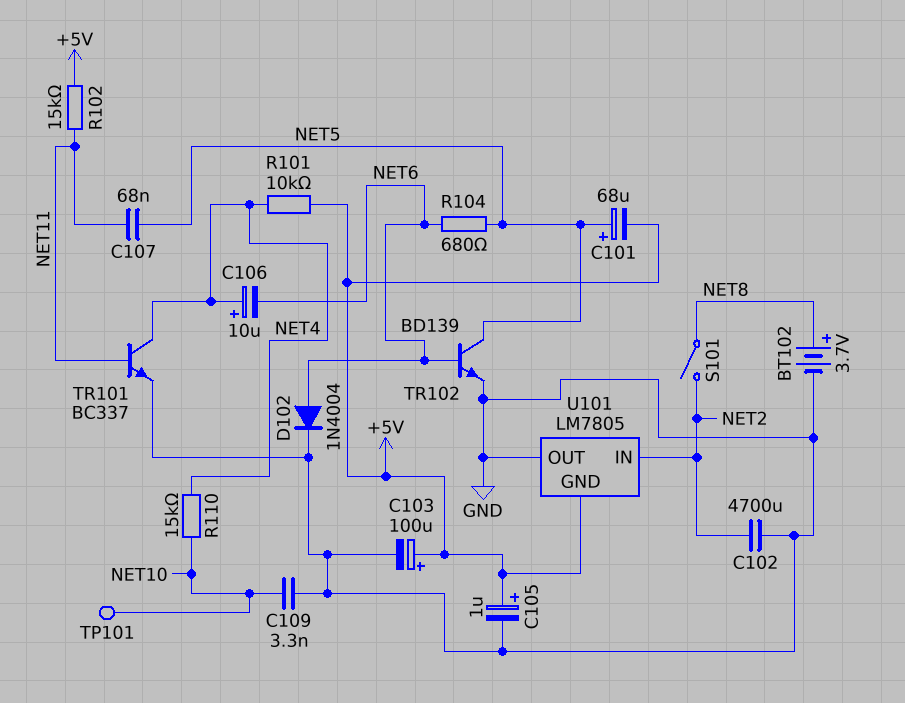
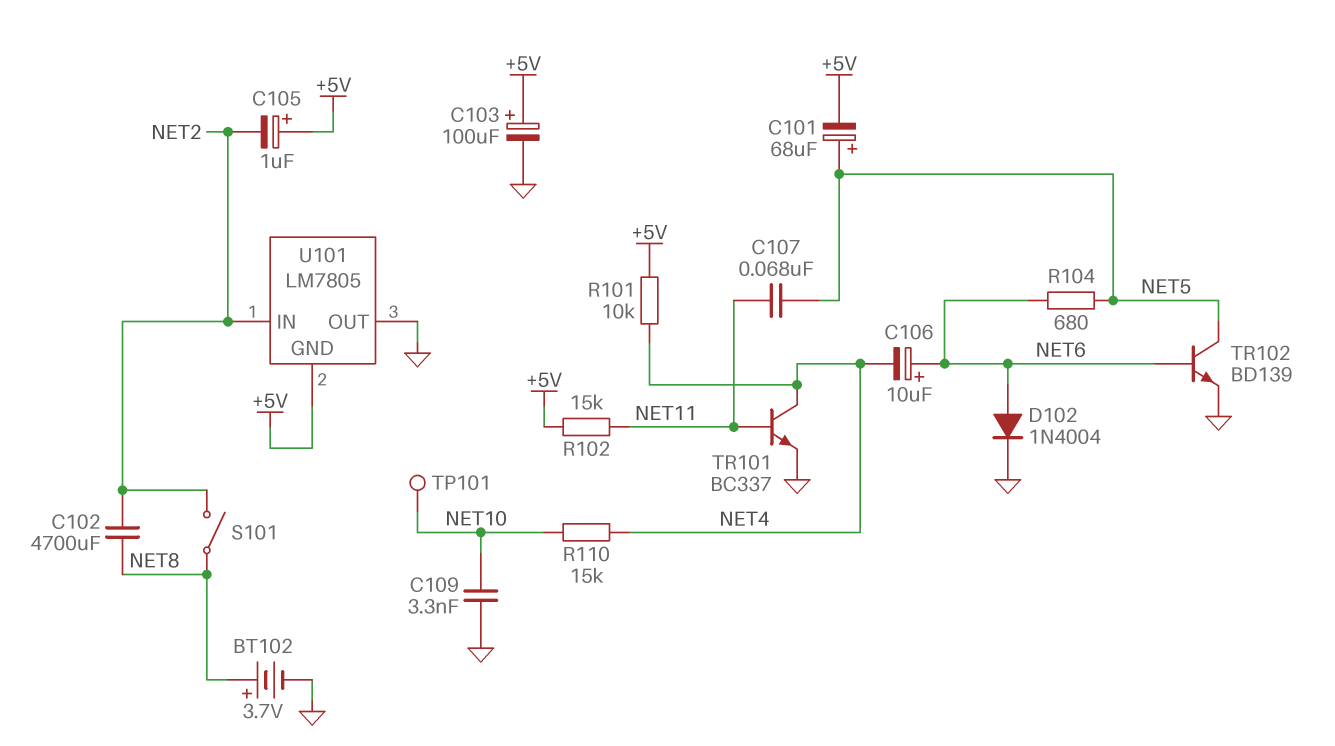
C102: 4700uF (GND, NET2) -> 4700uF (NET2, NET8)
C105: 1uF (plus +5V, minus GND) -> 1uF (plus +5V, minus NET2)
C106: 10uF (plus NET4, minus NET6) -> 10uF (plus NET6, minus NET4)

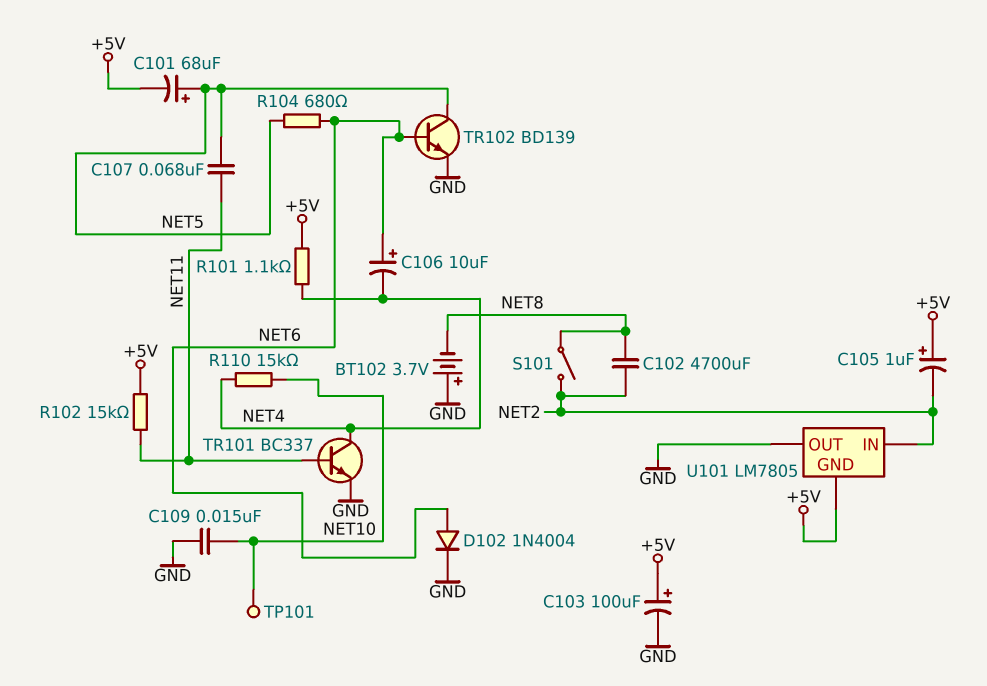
BT102: 3.7V (plus NET8, minus GND) -> 3.7V (plus GND, minus NET8)
C109: 3.3nF (GND, NET10) -> 15nF (GND, NET10)
R101: 10k (+5V, NET4) -> 1.1k (+5V, NET4)

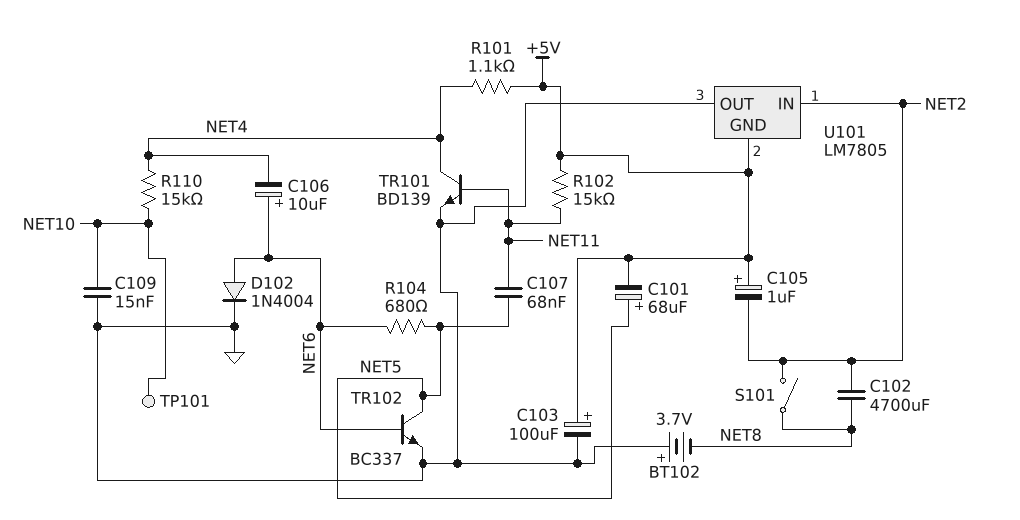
TR101: NPN BC337 (B NET11, C NET4, E GND) -> NPN BD139 (B NET11, C NET4, E GND)
TR102: NPN BD139 (B NET6, C NET5, E GND) -> NPN BC337 (B NET6, C NET5, E GND)

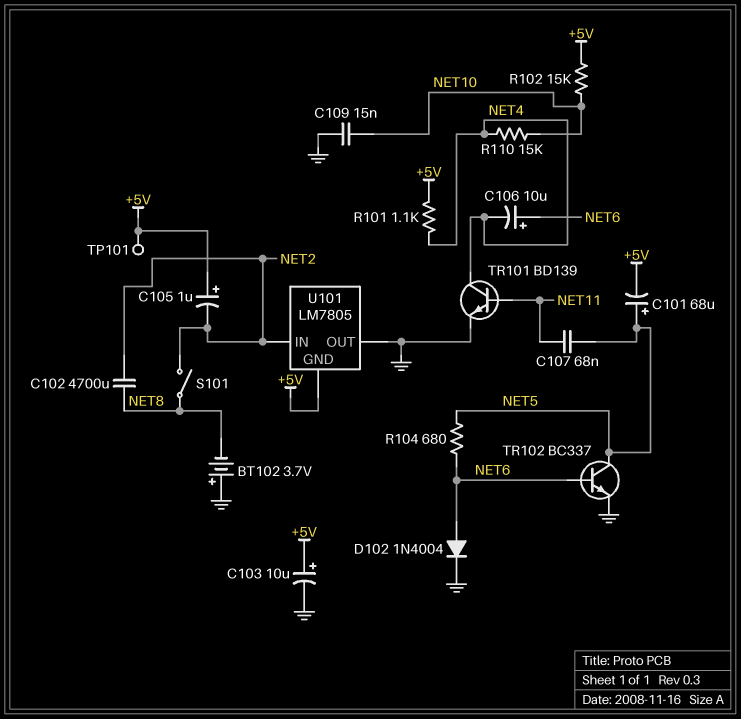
C103: 100uF (plus +5V, minus GND) -> 10uF (plus +5V, minus GND)
R102: 15k (+5V, NET11) -> 15k (+5V, NET10)
TP101: test point (NET10) -> test point (+5V)

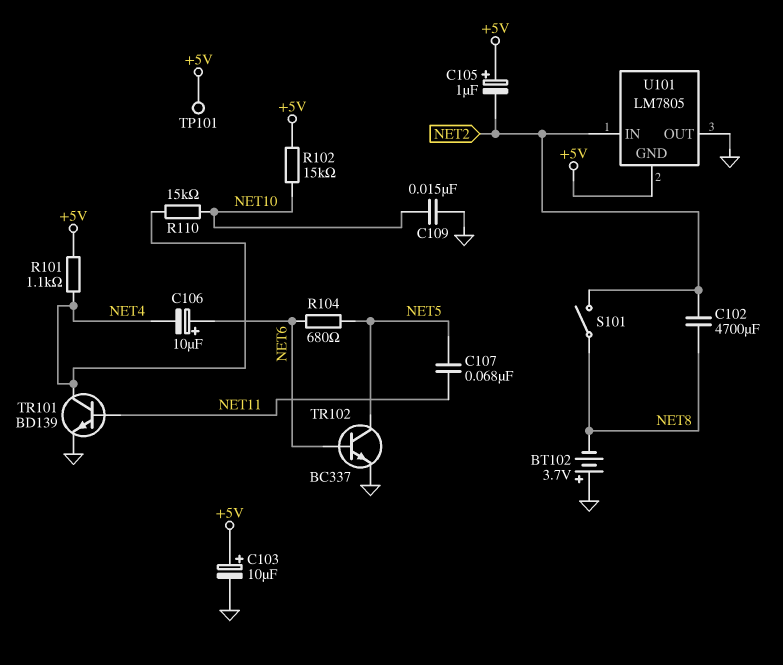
C101: 68uF (plus NET5, minus +5V) -> none
D102: diode 1N4004 (A NET6, K GND) -> none

